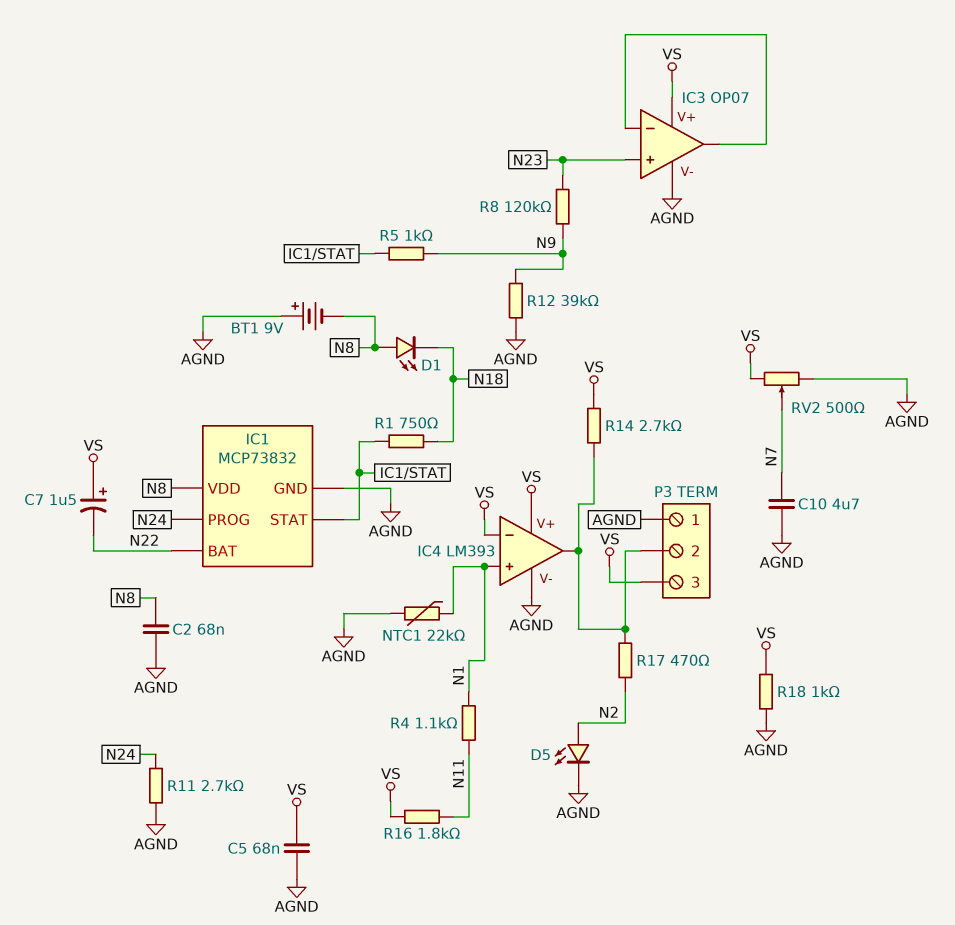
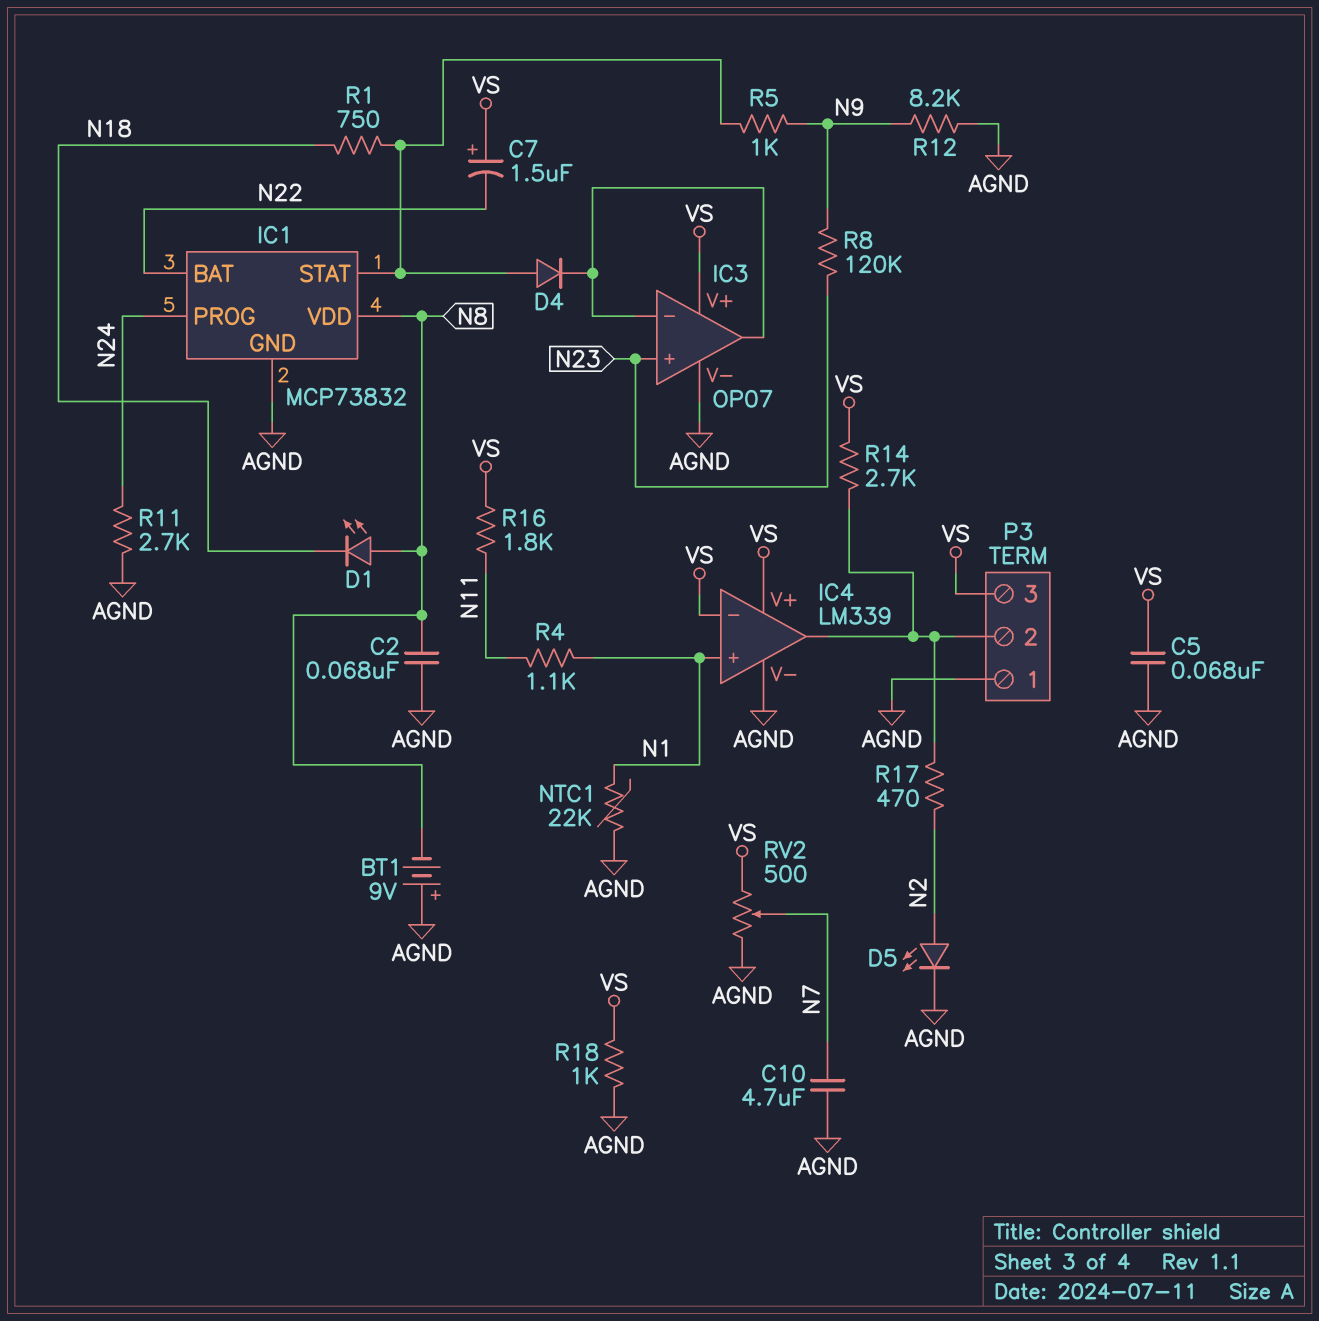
D4: none -> diode (A IC1/STAT, K IC3/in-)
IC4: LM393 -> LM339
R12: 39k (AGND, N9) -> 8.2k (AGND, N9)

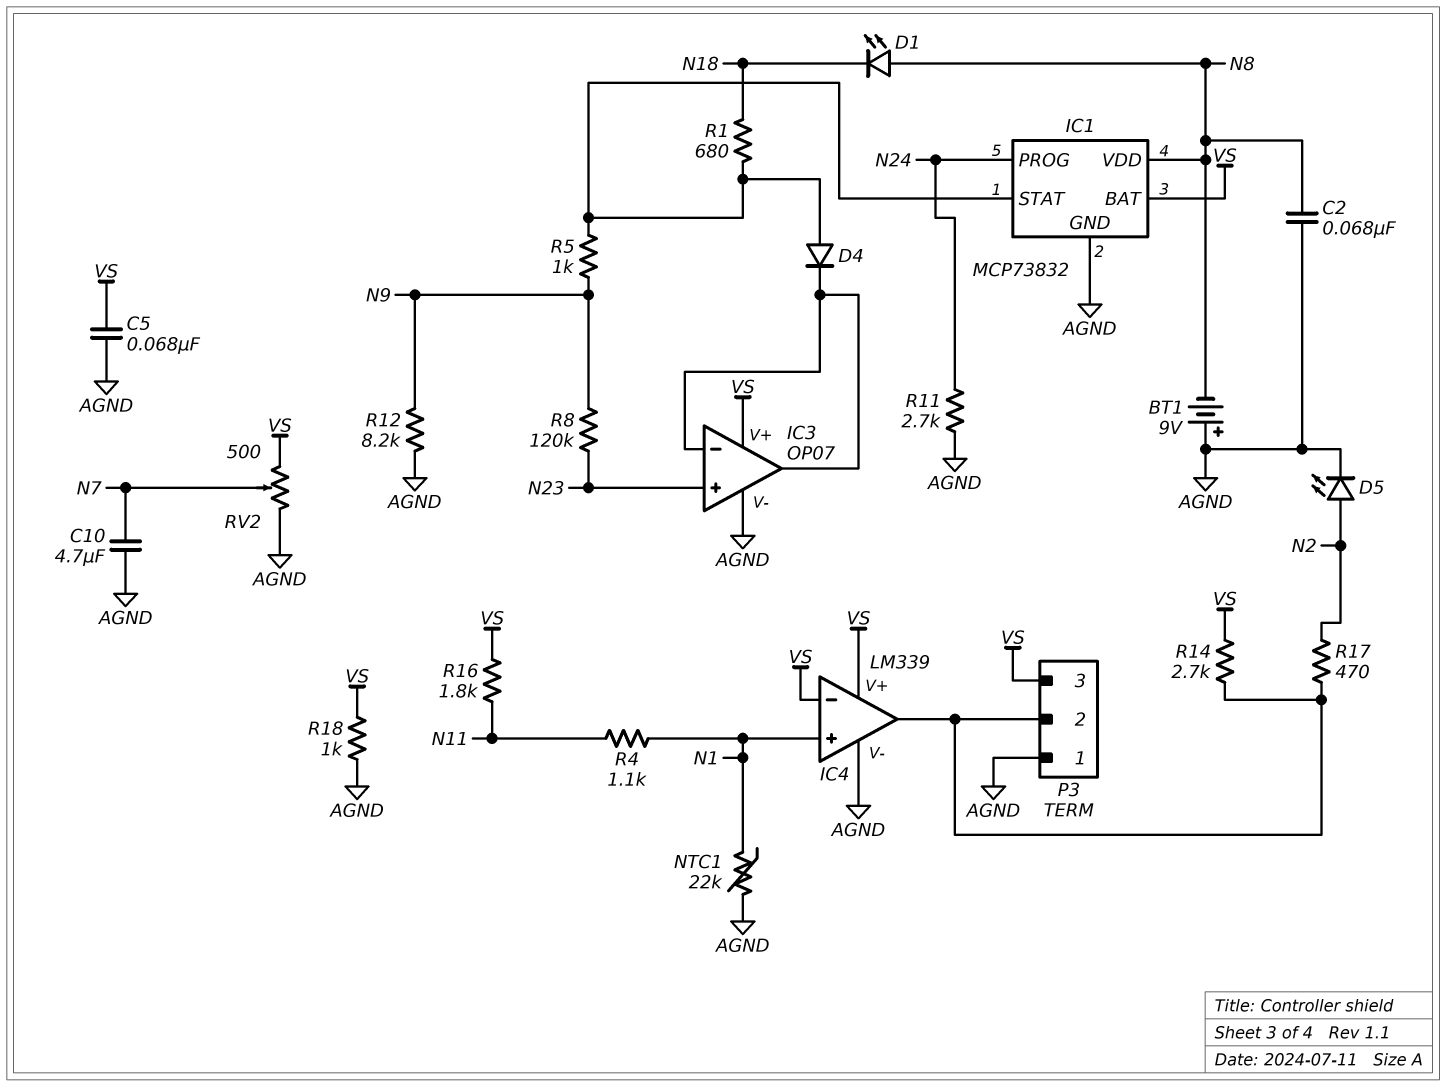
C7: 1.5uF (plus VS, minus N22) -> none
IC1 pin BAT: N22 -> VS
R1: 750 (IC1/STAT, N18) -> 680 (IC1/STAT, N18)

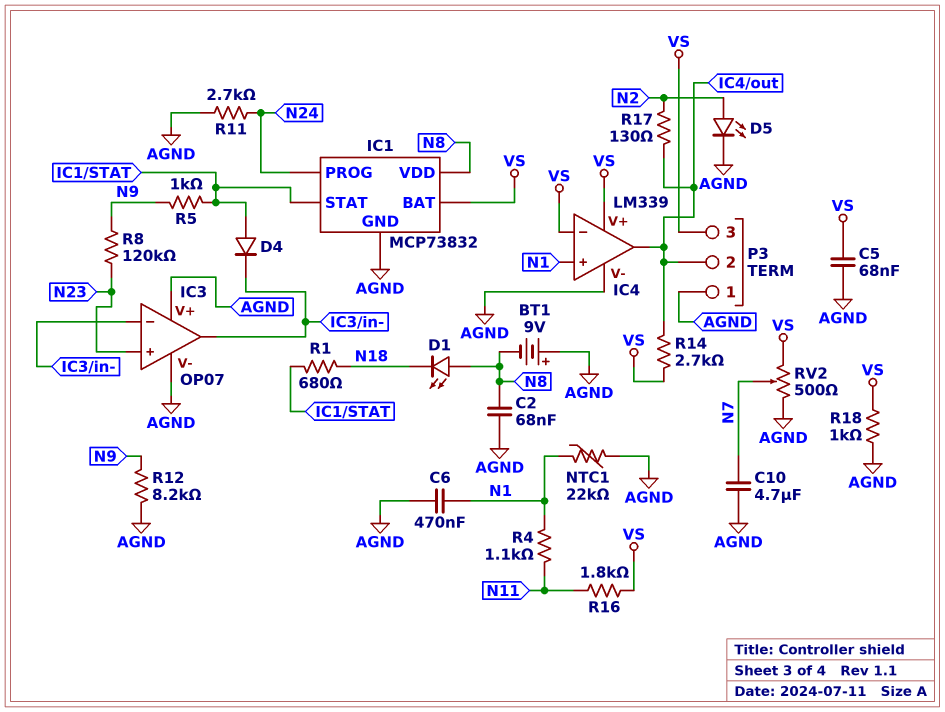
C6: none -> 470nF (AGND, N1)
IC3 pin V+: VS -> AGND
R17: 470 (IC4/out, N2) -> 130 (IC4/out, N2)

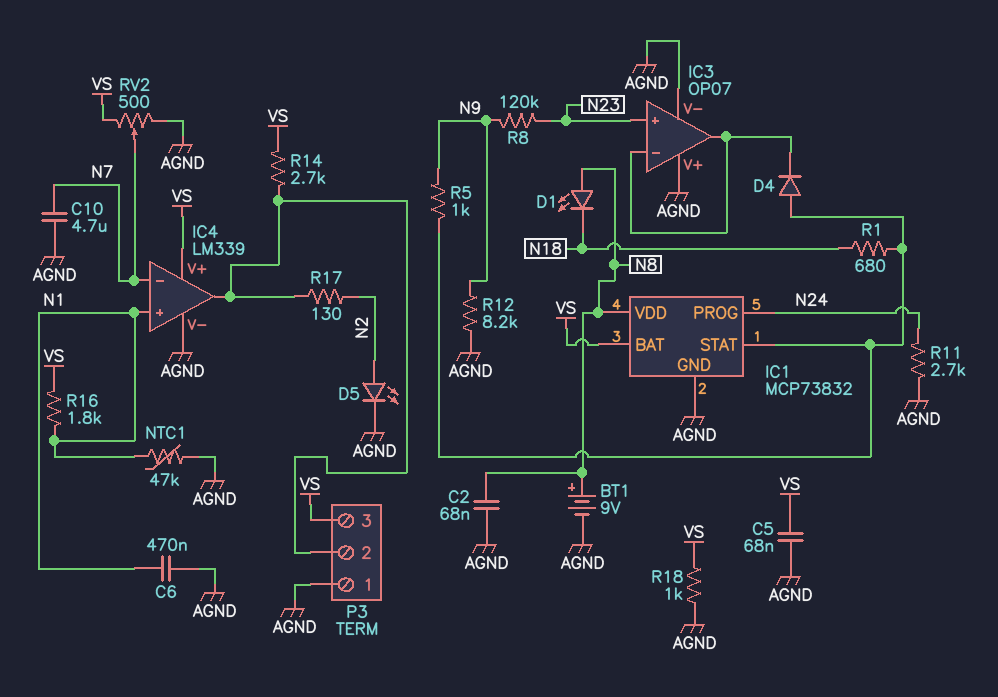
BT1: 9V (plus AGND, minus N8) -> 9V (plus N8, minus AGND)
IC4 pin in-: VS -> N7
NTC1: 22k (AGND, N1) -> 47k (AGND, N1)
R4: 1.1k (N1, N11) -> none
R16: 1.8k (N11, VS) -> 1.8k (N1, VS)

